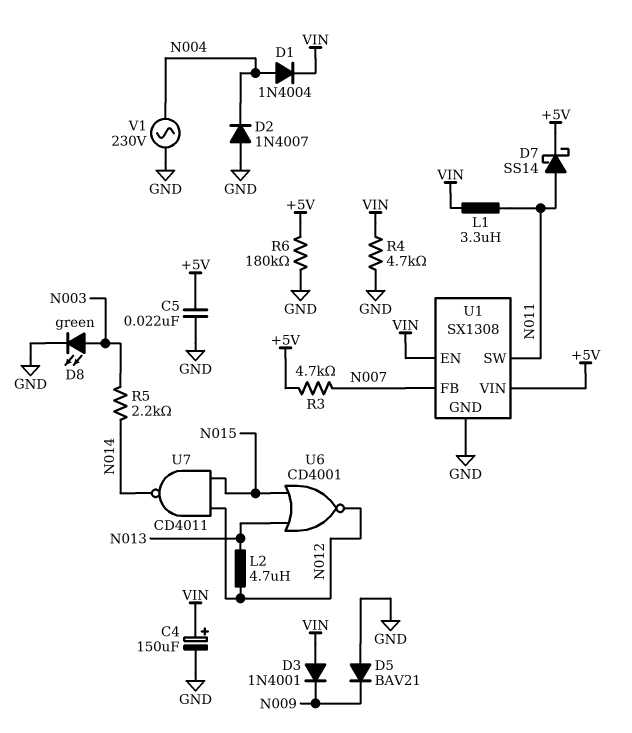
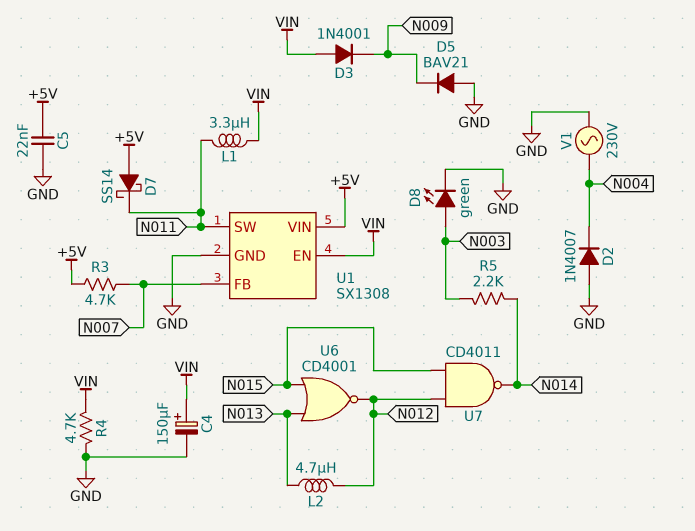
D1: diode 1N4004 (A N004, K VIN) -> none
D7: schottky SS14 (A N011, K +5V) -> schottky SS14 (A +5V, K N011)
R6: 180k (+5V, GND) -> none

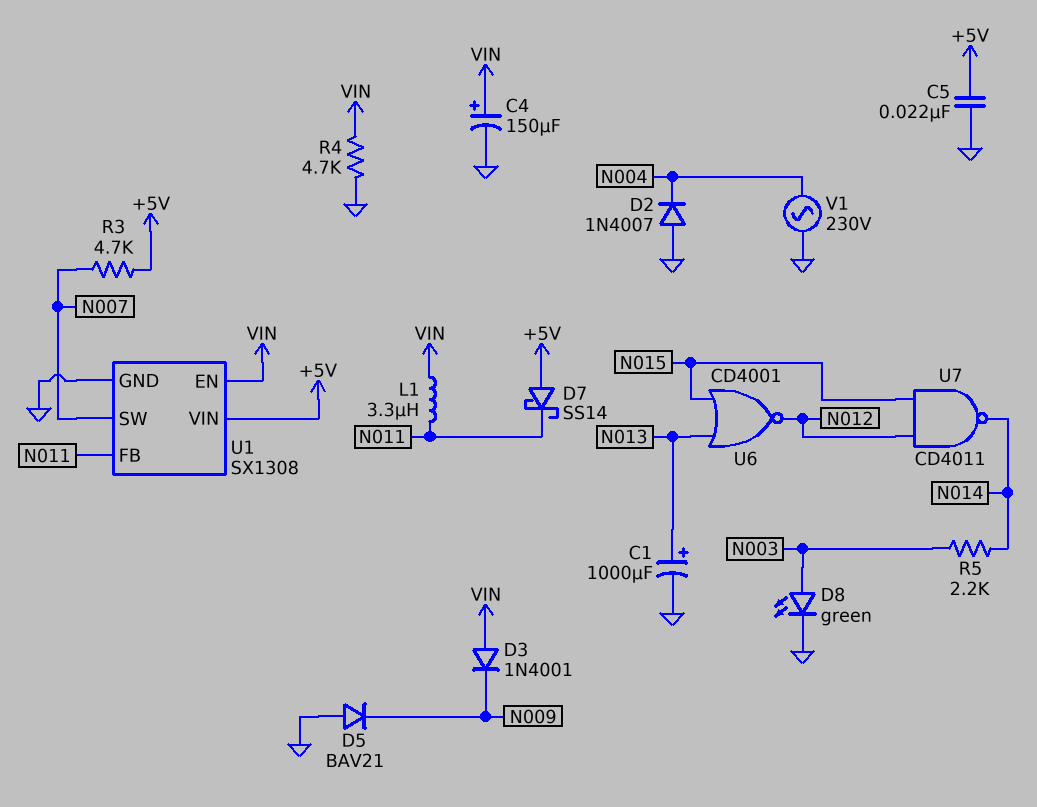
C1: none -> 1000uF (plus N013, minus GND)
L2: 4.7uH (N012, N013) -> none
U1 pin FB: N007 -> N011
U1 pin SW: N011 -> N007

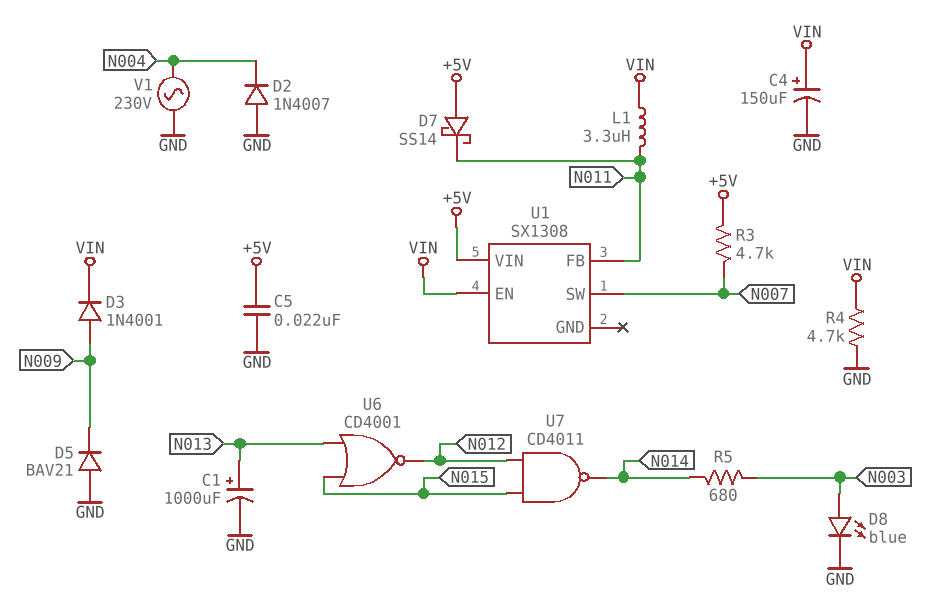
D3: diode 1N4001 (A VIN, K N009) -> diode 1N4001 (A N009, K VIN)
D8: LED green (A N003, K GND) -> LED blue (A N003, K GND)
R5: 2.2k (N003, N014) -> 680 (N003, N014)
U1 pin GND: GND -> none

